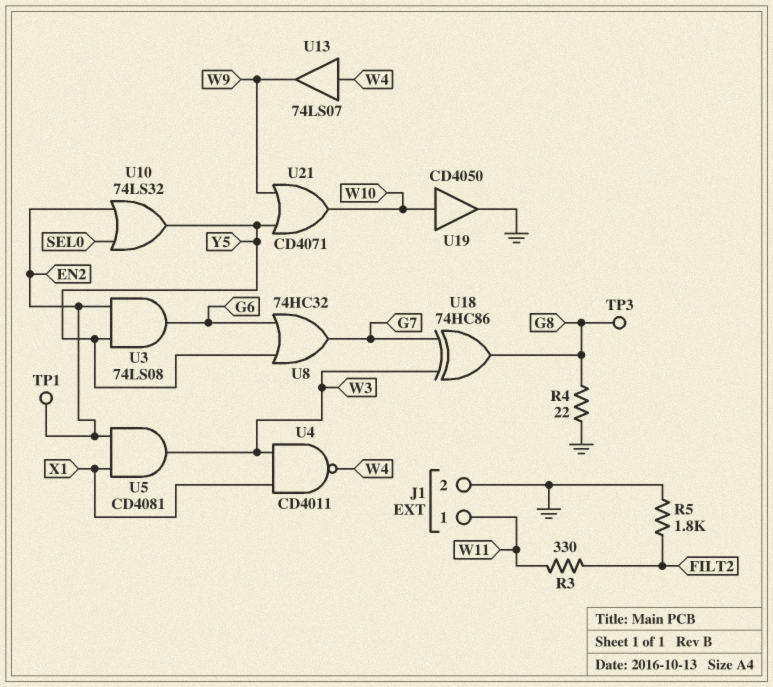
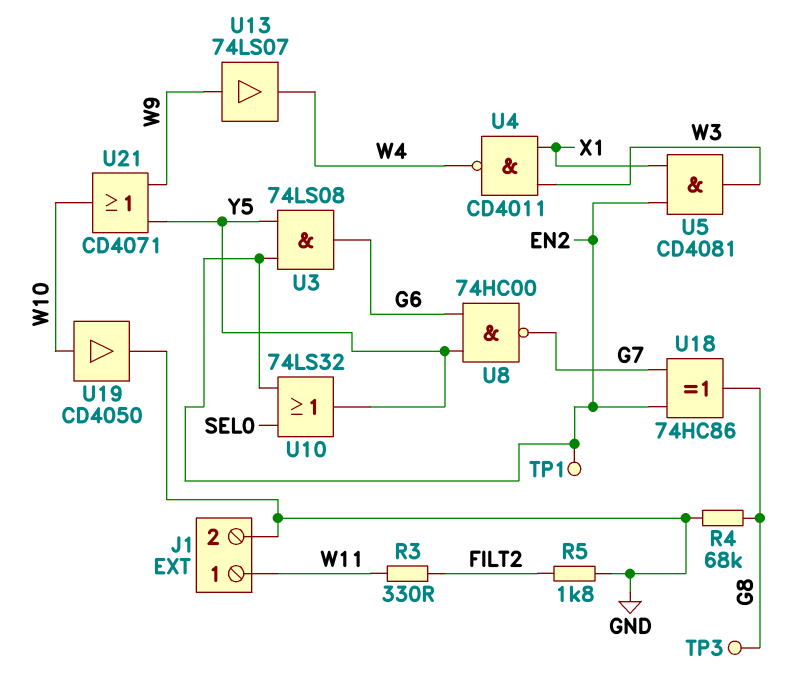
R4: 22 (G8, GND) -> 68k (G8, GND)
U8: OR 74HC32 (in G6, in Y5, out G7) -> NAND 74HC00 (in G6, in Y5, out G7)
U13: buffer 74LS07 (in W4, out W9) -> buffer 74LS07 (in W9, out W4)
U18: XOR 74HC86 (in G7, in W3, out G8) -> XOR 74HC86 (in EN2, in G7, out G8)

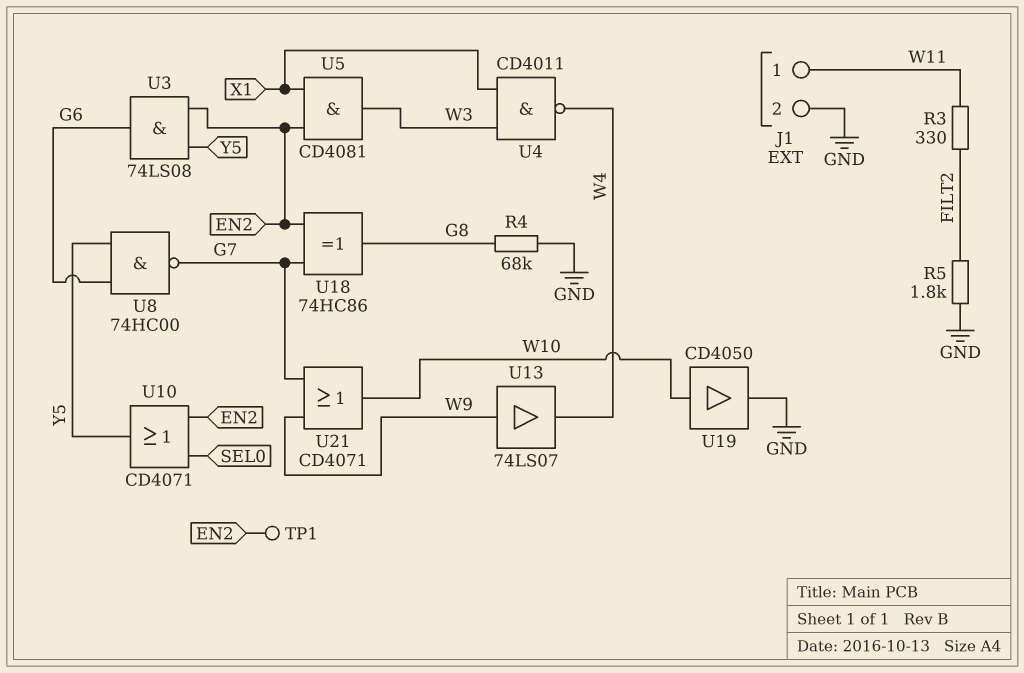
TP3: test point (G8) -> none
U10: OR 74LS32 (in EN2, in SEL0, out Y5) -> OR CD4071 (in EN2, in SEL0, out Y5)
U21: OR CD4071 (in W9, in Y5, out W10) -> OR CD4071 (in G7, in W9, out W10)

